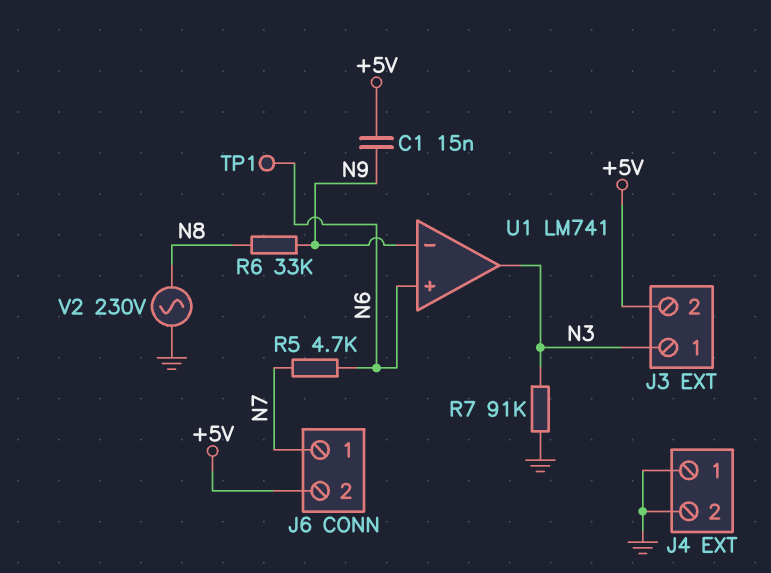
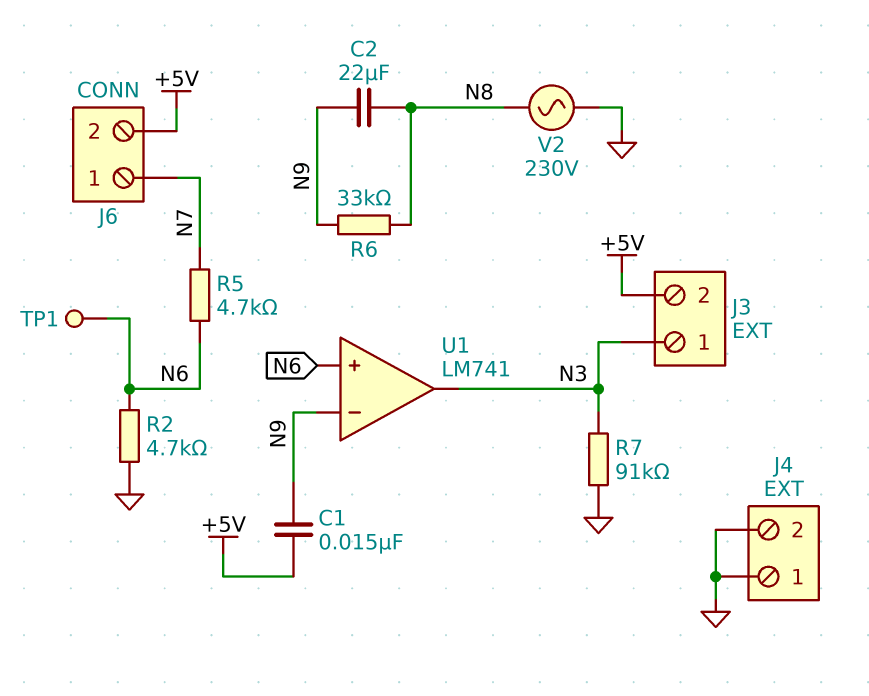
C2: none -> 22uF (N8, N9)
R2: none -> 4.7k (GND, N6)

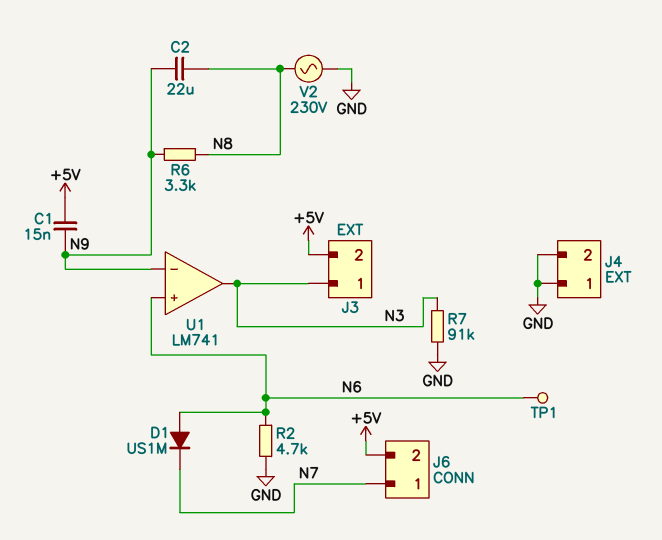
D1: none -> diode US1M (A N6, K N7)
R5: 4.7k (N6, N7) -> none
R6: 33k (N8, N9) -> 3.3k (N8, N9)

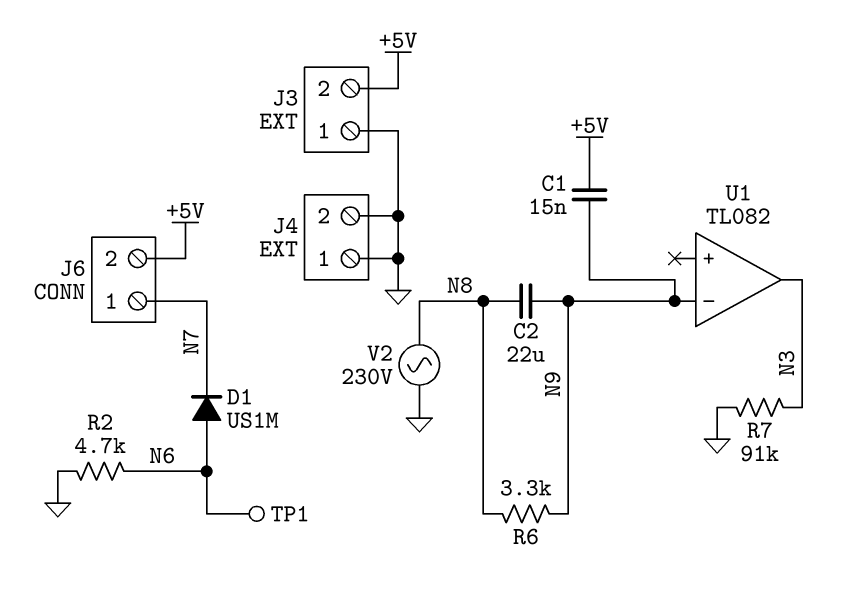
J3 pin 1: N3 -> GND
U1: LM741 -> TL082
U1 pin in+: N6 -> none

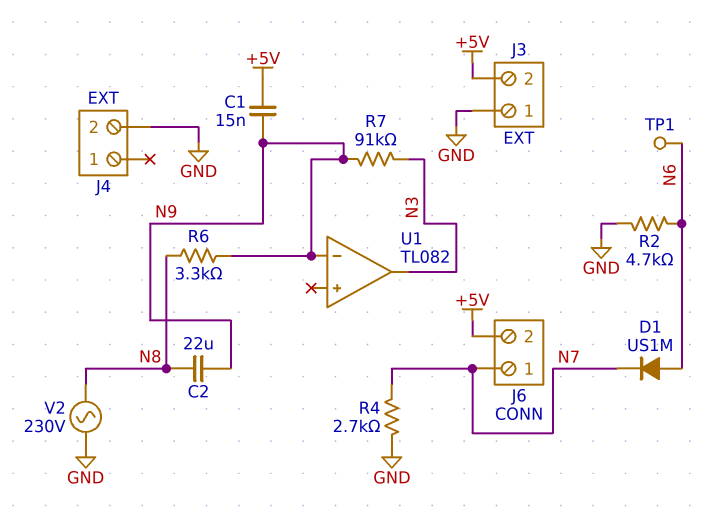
J4 pin 1: GND -> none
R4: none -> 2.7k (GND, N7)
R7: 91k (GND, N3) -> 91k (N3, N9)

